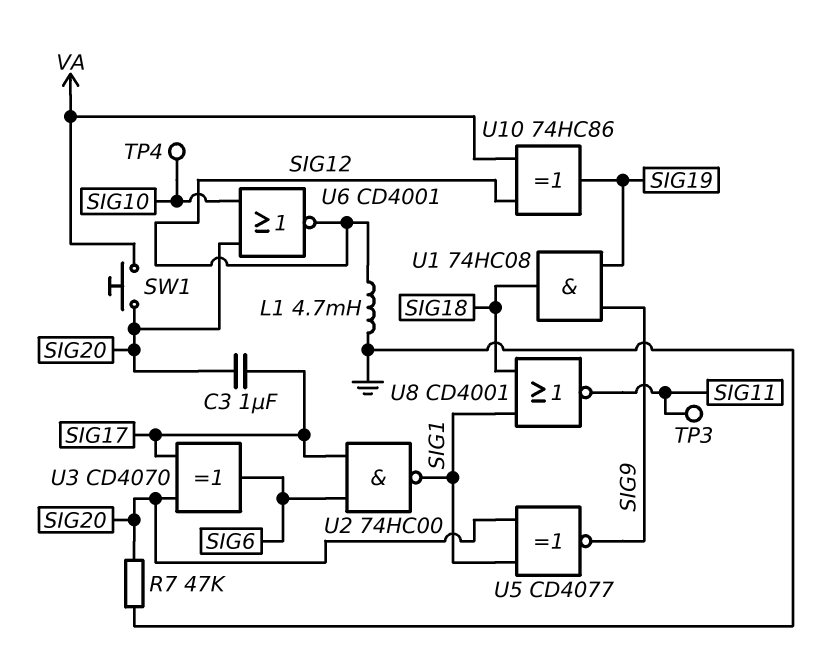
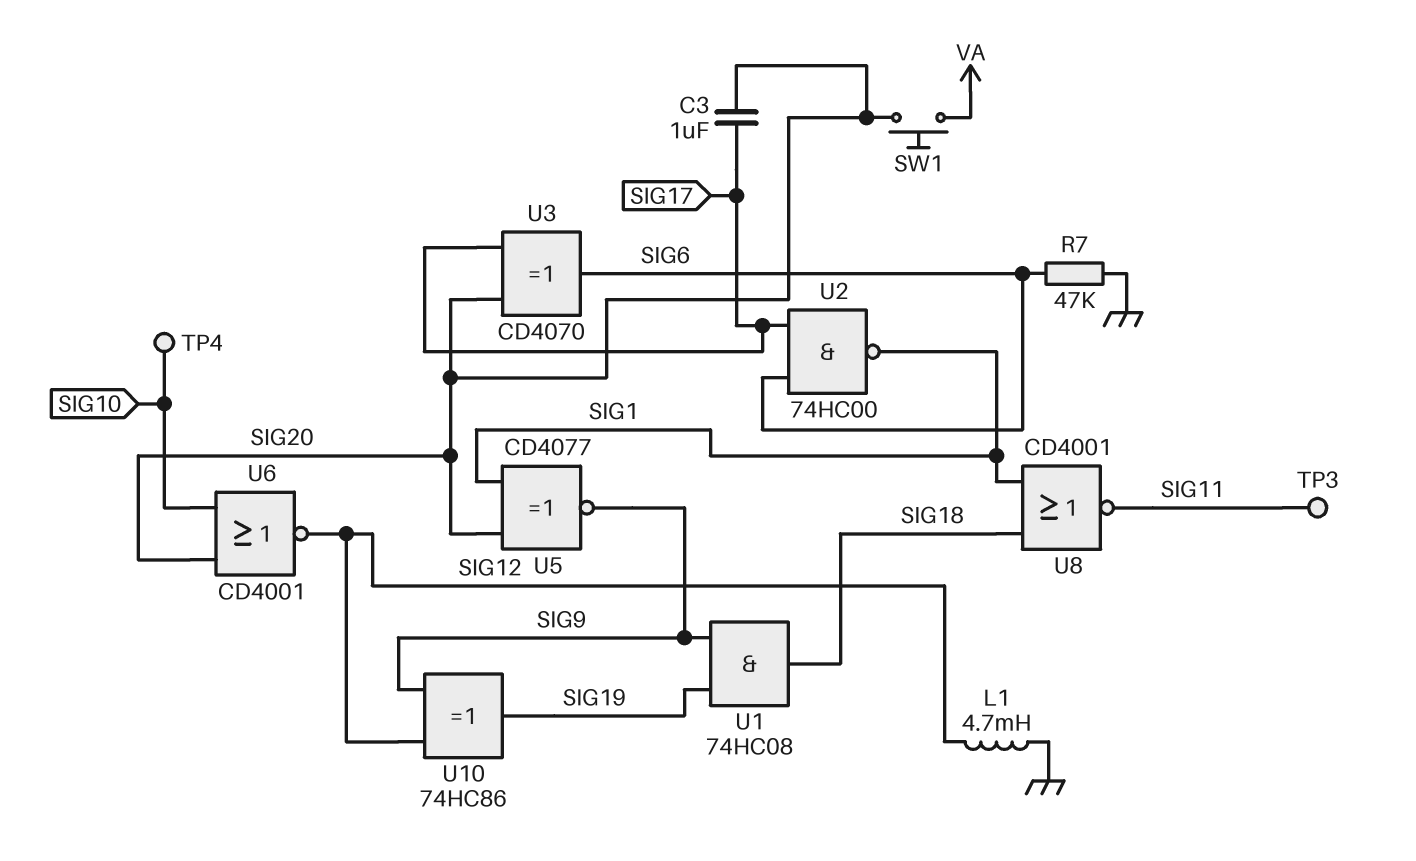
R7: 47k (GND, SIG20) -> 47k (GND, SIG6)
U10: XOR 74HC86 (in SIG12, in VA, out SIG19) -> XOR 74HC86 (in SIG9, in SIG12, out SIG19)

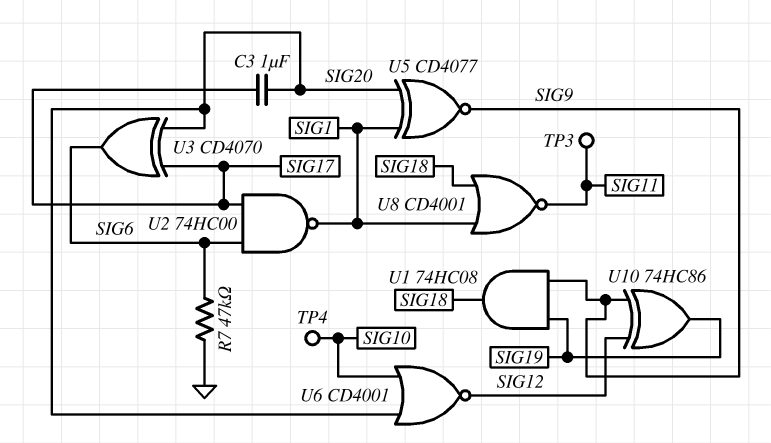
L1: 4.7mH (GND, SIG12) -> none
SW1: button (SIG20, VA) -> none

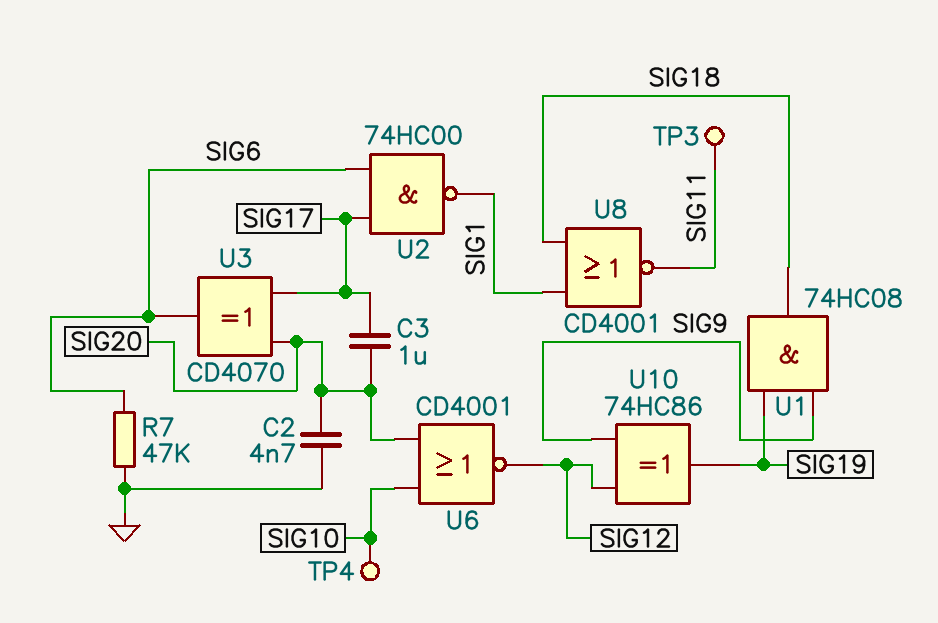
C2: none -> 4.7nF (GND, SIG20)
U5: XNOR CD4077 (in SIG1, in SIG20, out SIG9) -> none

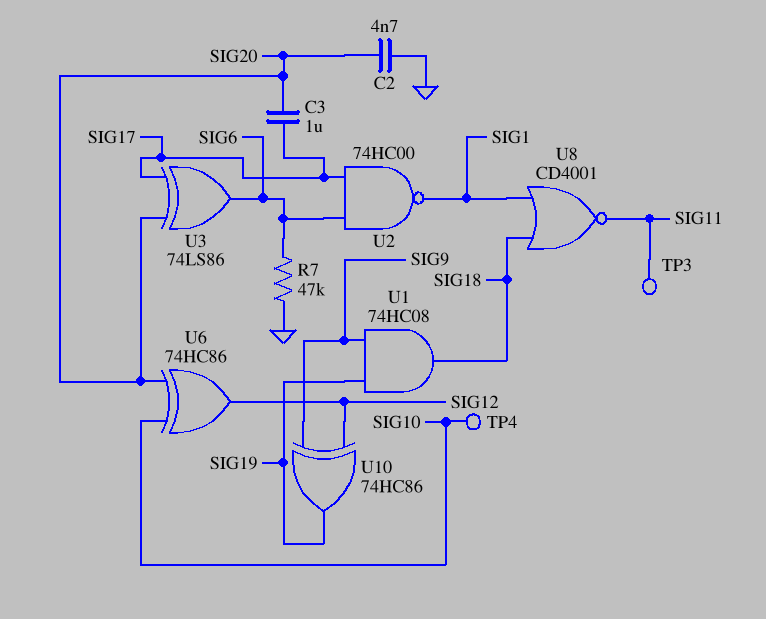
U3: XOR CD4070 (in SIG17, in SIG20, out SIG6) -> XOR 74LS86 (in SIG17, in SIG20, out SIG6)
U6: NOR CD4001 (in SIG10, in SIG20, out SIG12) -> XOR 74HC86 (in SIG10, in SIG20, out SIG12)

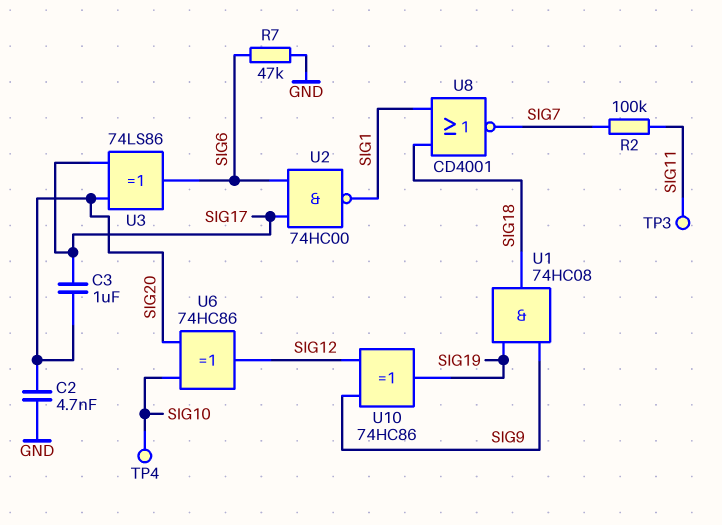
R2: none -> 100k (SIG7, SIG11)
U8: NOR CD4001 (in SIG1, in SIG18, out SIG11) -> NOR CD4001 (in SIG1, in SIG18, out SIG7)

